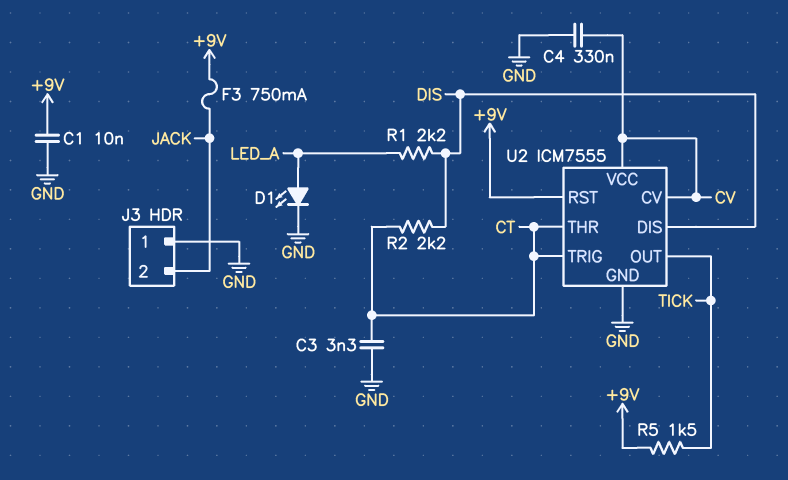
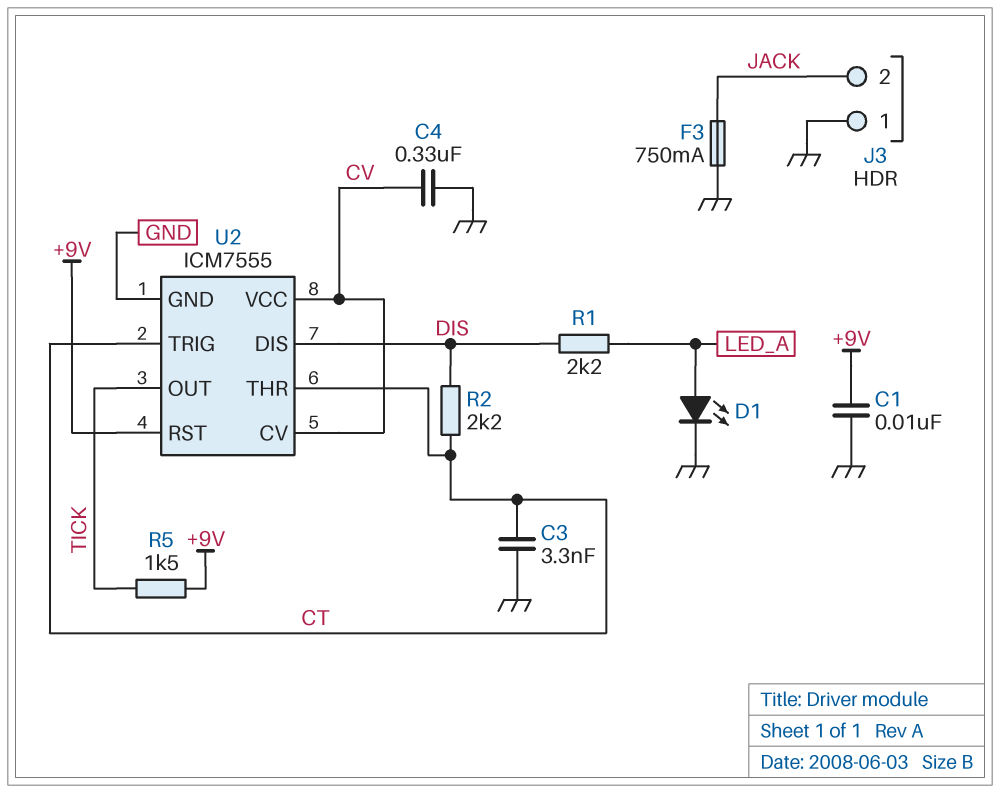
F3: 750mA (+9V, JACK) -> 750mA (GND, JACK)

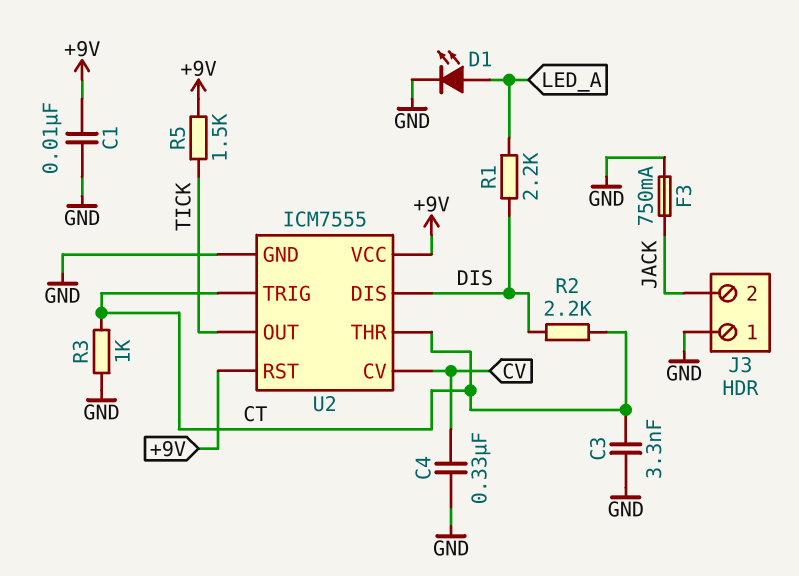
R3: none -> 1k (CT, GND)
U2 pin VCC: CV -> +9V

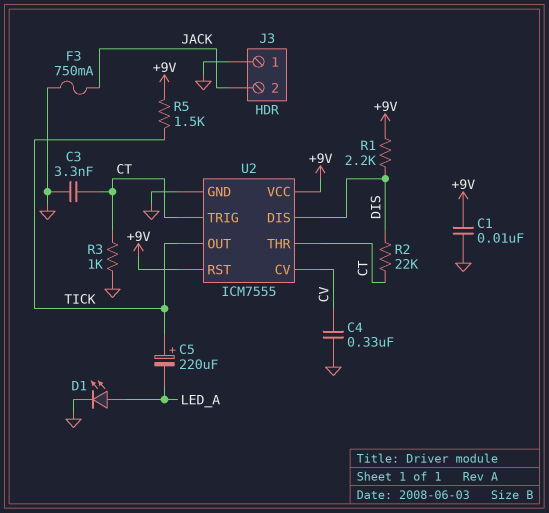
C5: none -> 220uF (plus TICK, minus LED_A)
R1: 2.2k (DIS, LED_A) -> 2.2k (+9V, DIS)
R2: 2.2k (CT, DIS) -> 22k (CT, DIS)

